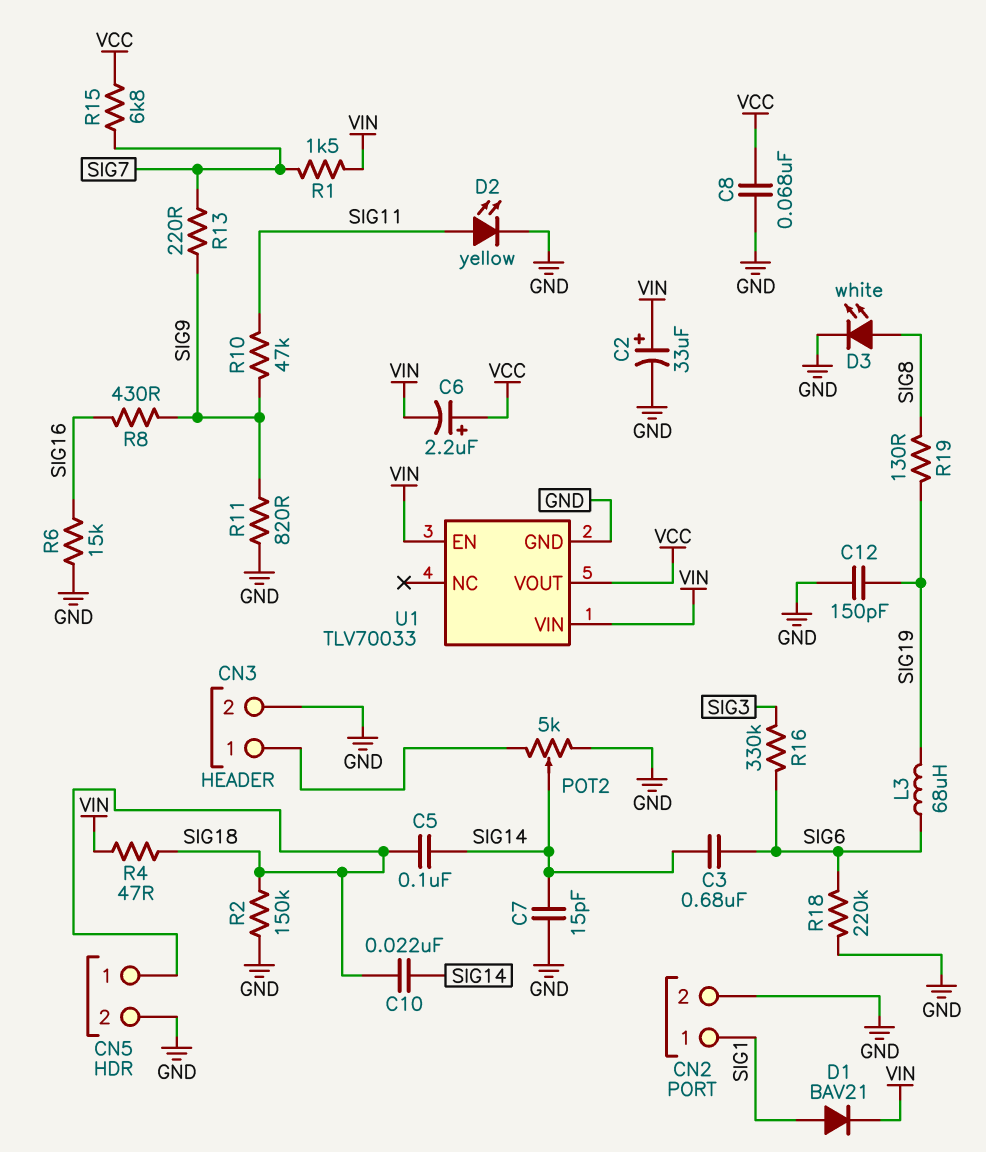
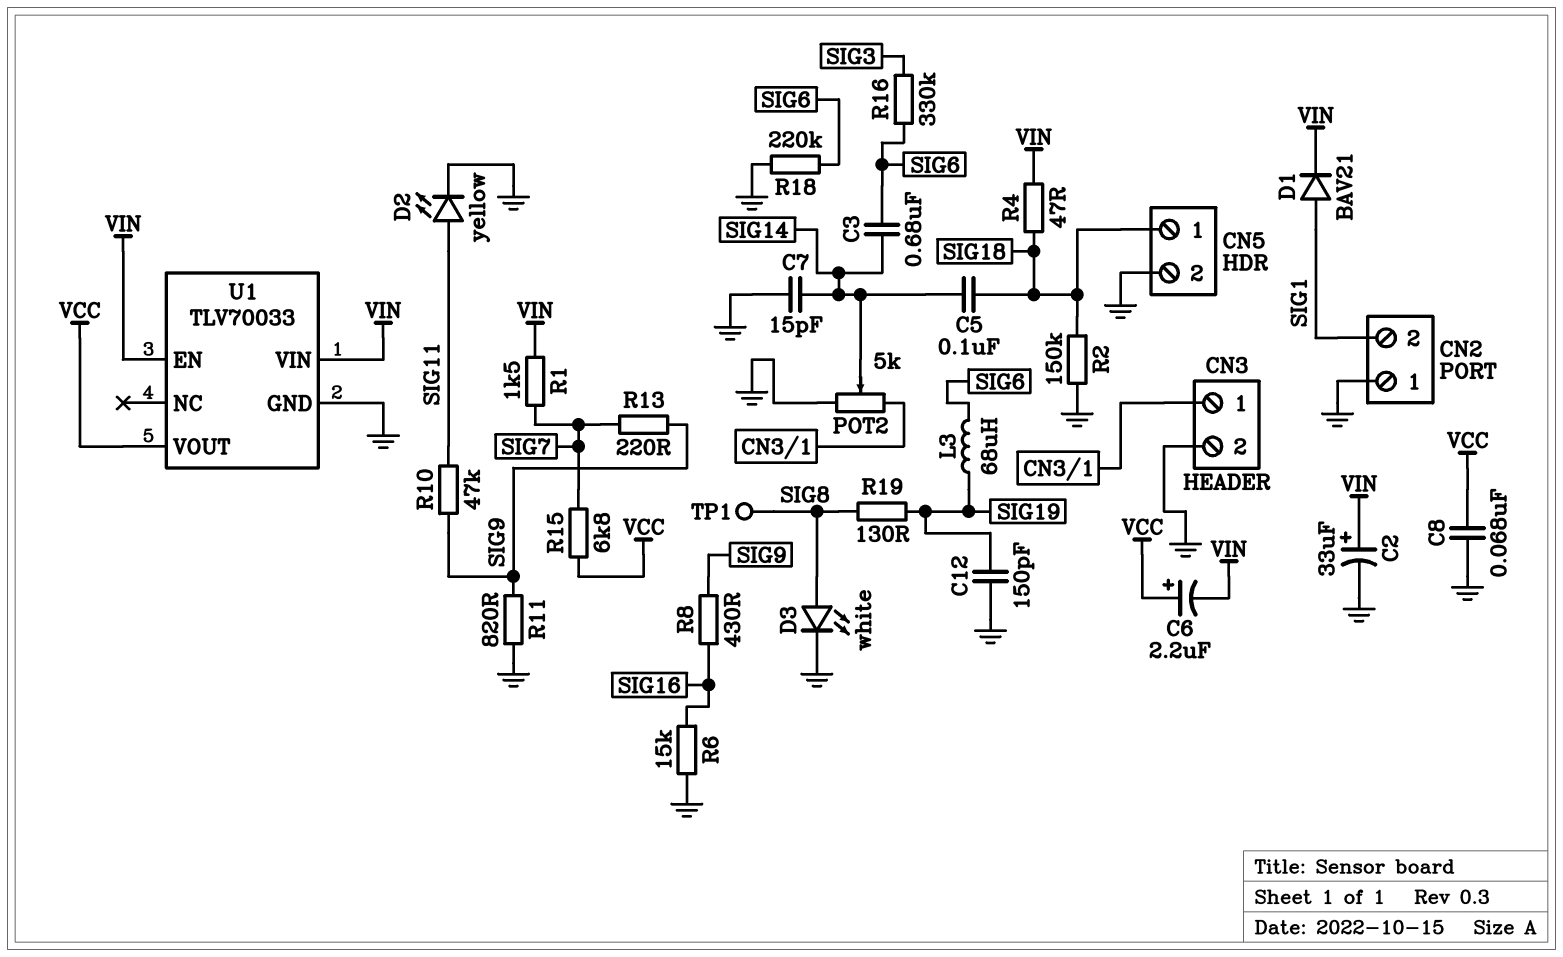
C10: 22nF (SIG14, SIG18) -> none
CN2 pin 1: SIG1 -> GND
CN2 pin 2: GND -> SIG1
TP1: none -> test point (SIG8)

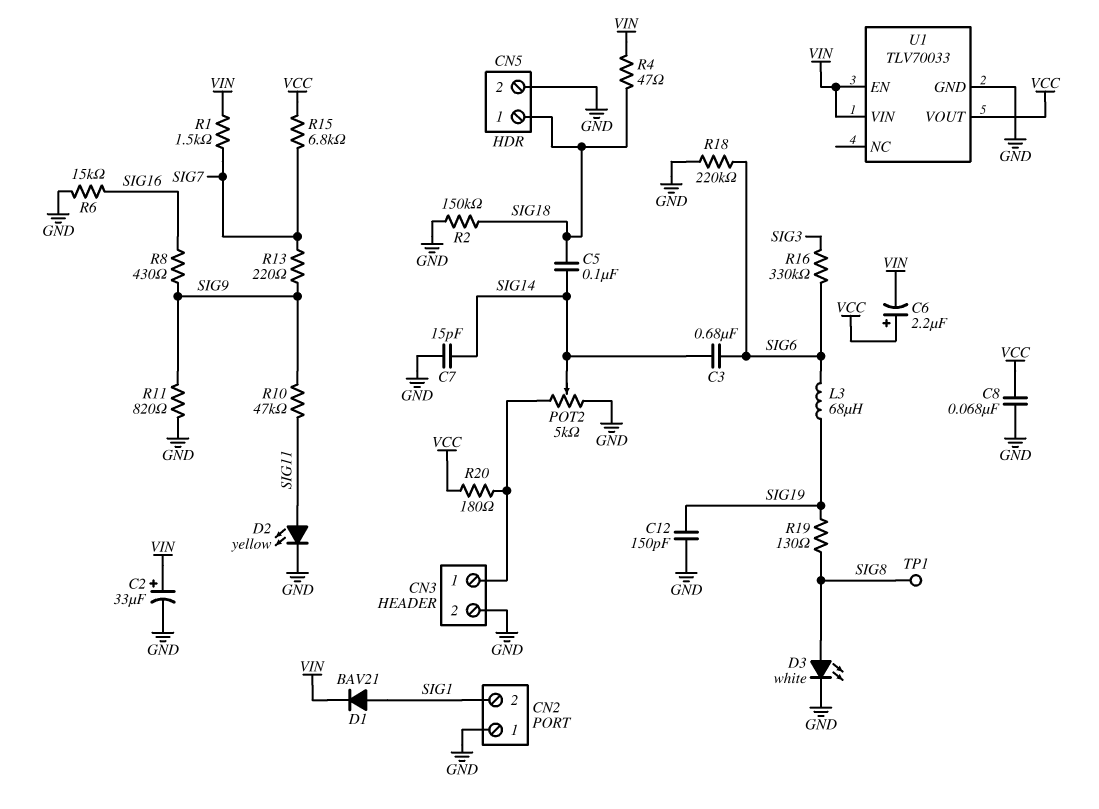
R20: none -> 180 (CN3/1, VCC)

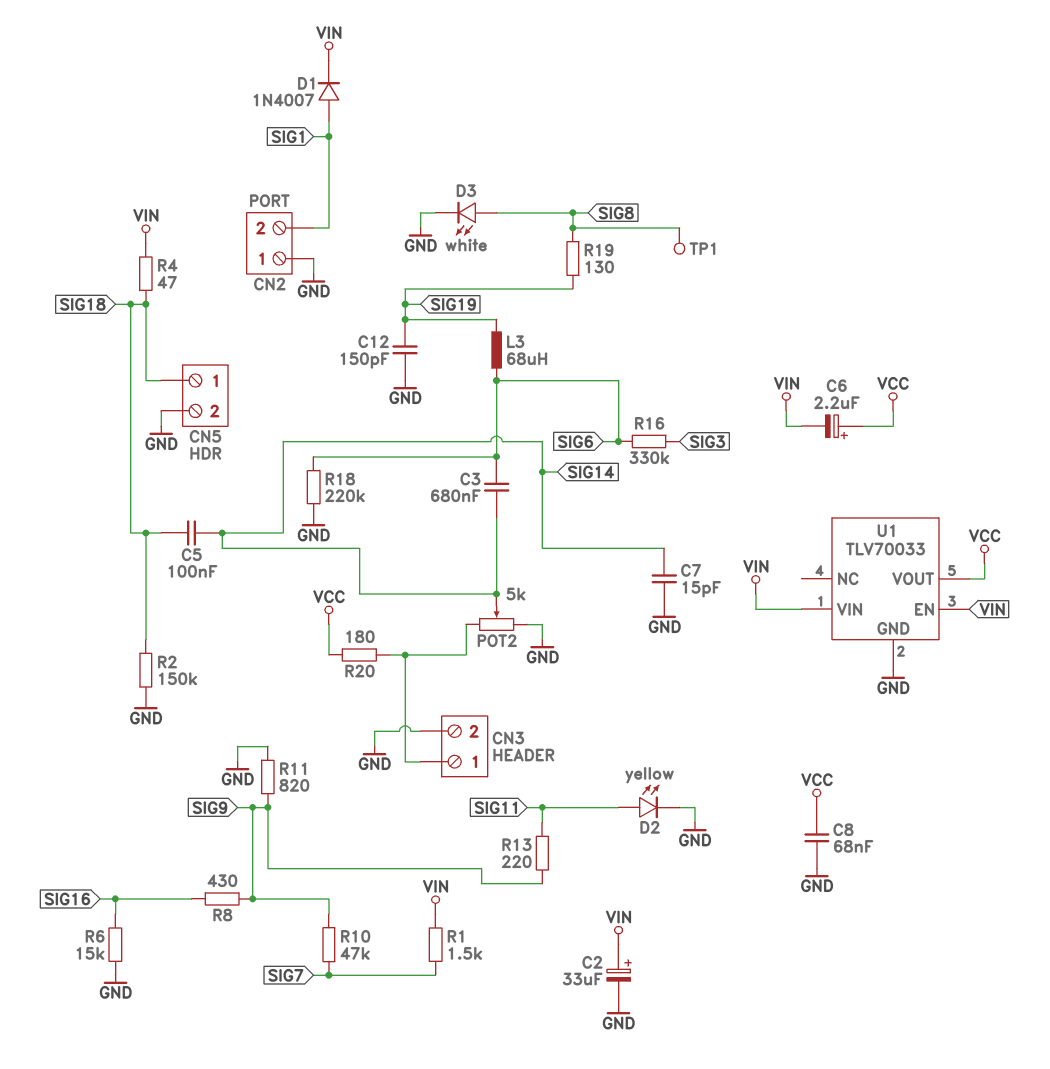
D1: diode BAV21 (A SIG1, K VIN) -> diode 1N4007 (A SIG1, K VIN)
R10: 47k (SIG9, SIG11) -> 47k (SIG7, SIG9)
R13: 220 (SIG7, SIG9) -> 220 (SIG9, SIG11)
R15: 6.8k (SIG7, VCC) -> none

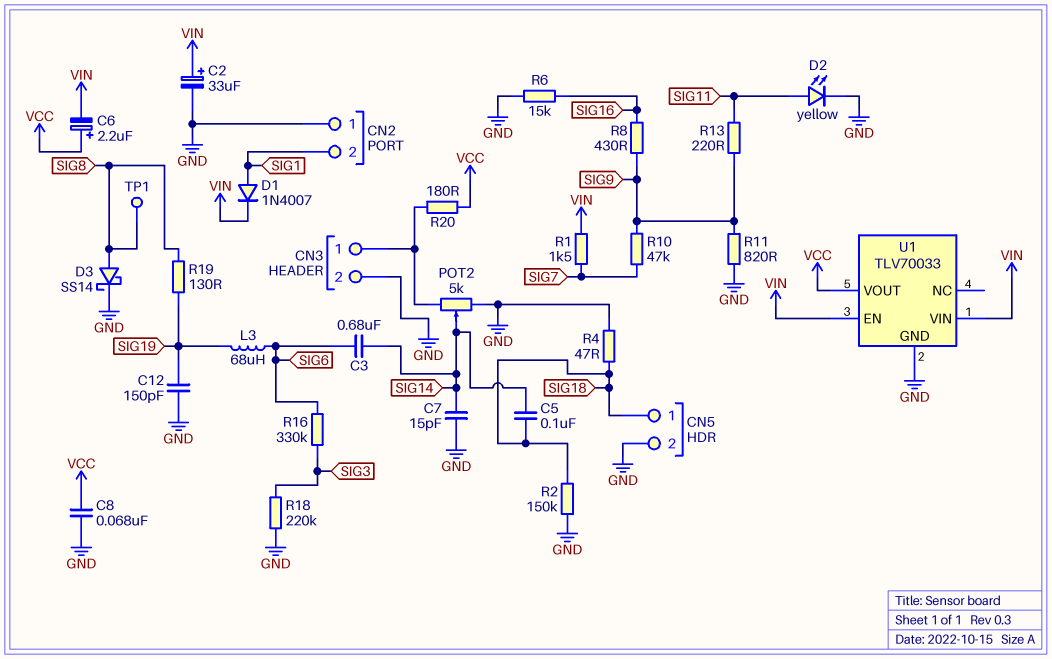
D3: LED white (A SIG8, K GND) -> schottky SS14 (A SIG8, K GND)
R4: 47 (SIG18, VIN) -> 47 (GND, SIG18)
R18: 220k (GND, SIG6) -> 220k (GND, SIG3)

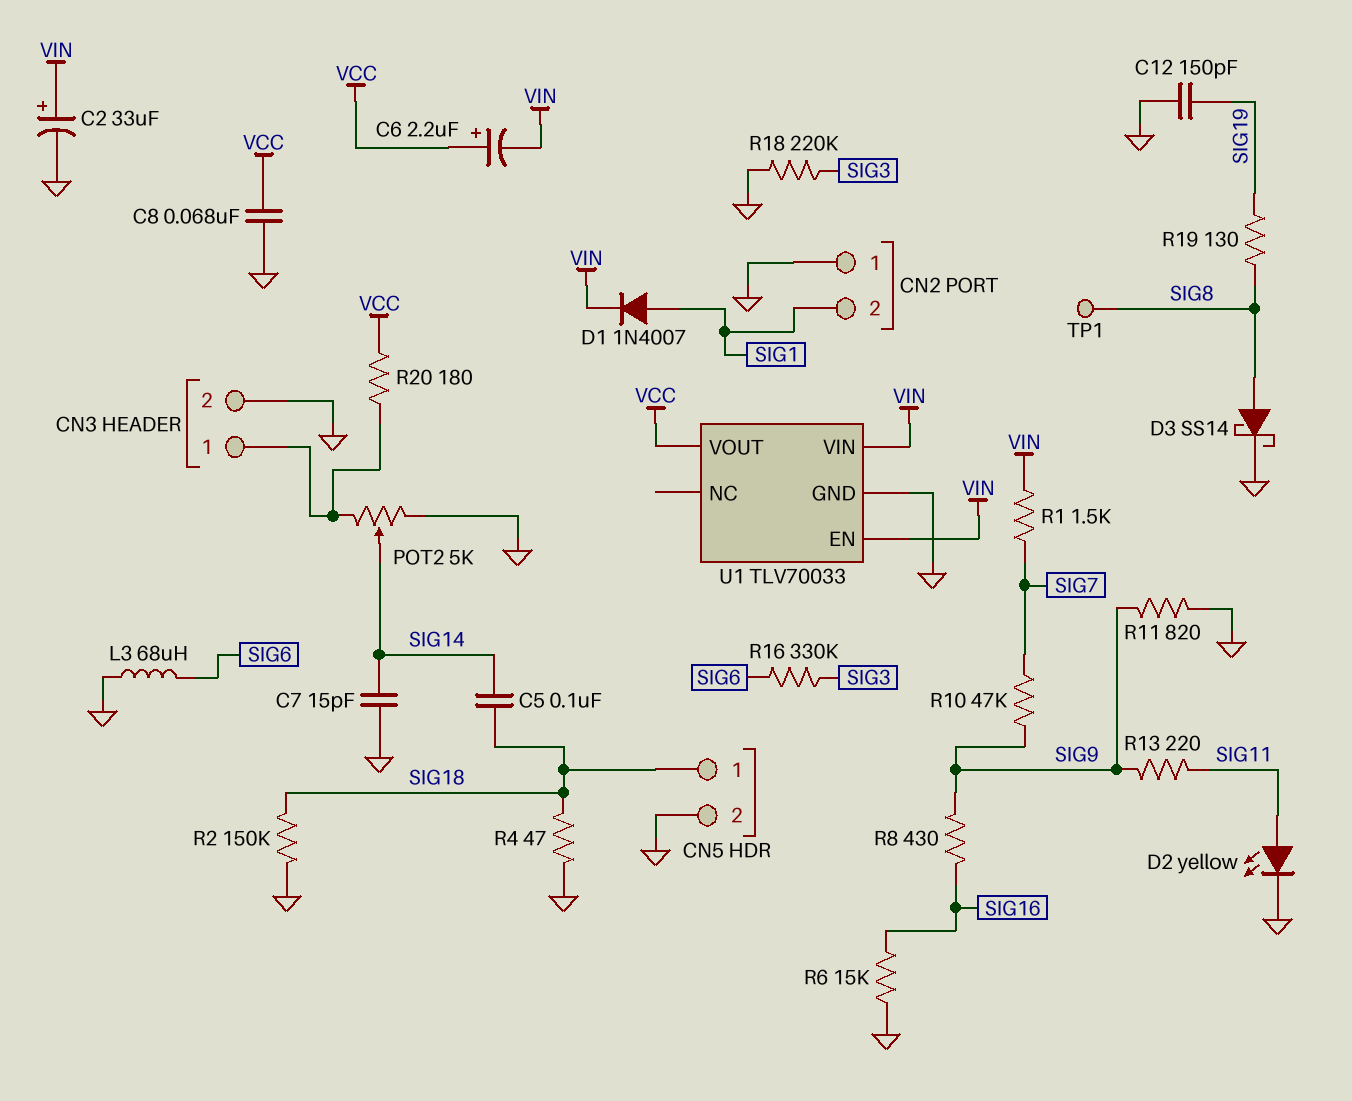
C3: 680nF (SIG6, SIG14) -> none
L3: 68uH (SIG6, SIG19) -> 68uH (GND, SIG6)

